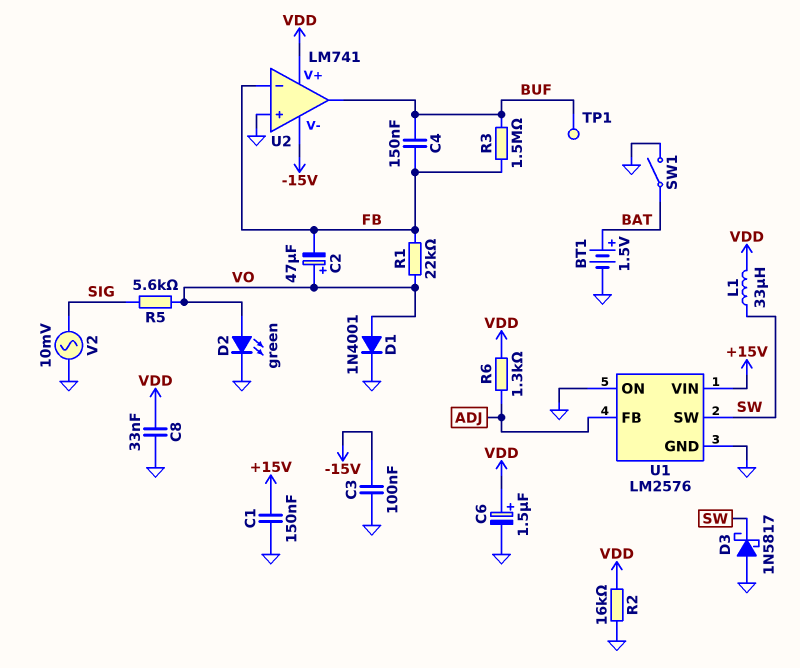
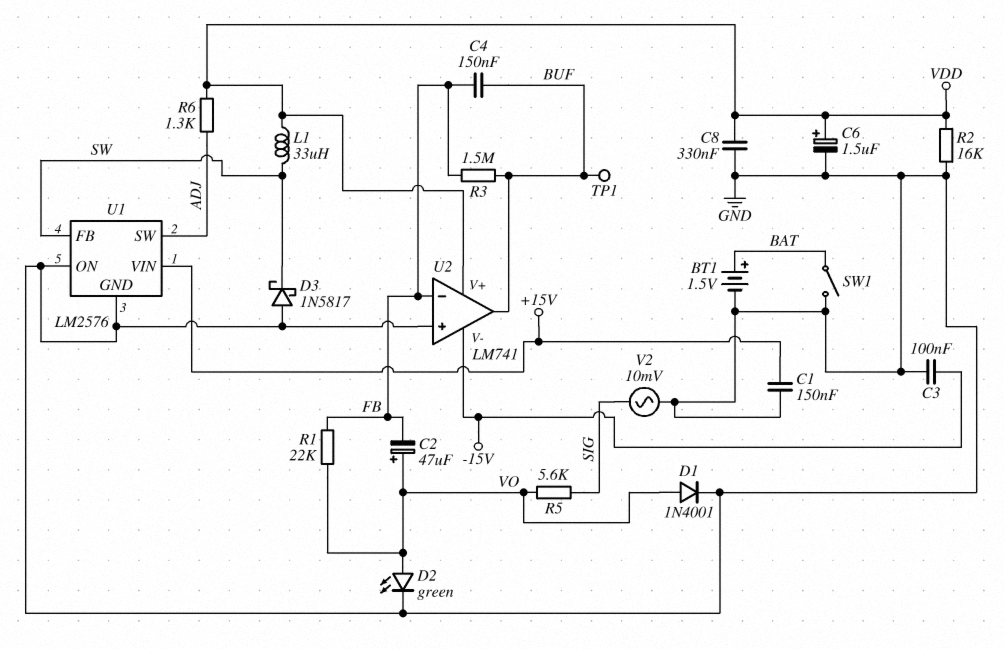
C8: 33nF (GND, VDD) -> 330nF (GND, VDD)
U1 pin FB: ADJ -> SW
U1 pin SW: SW -> ADJ

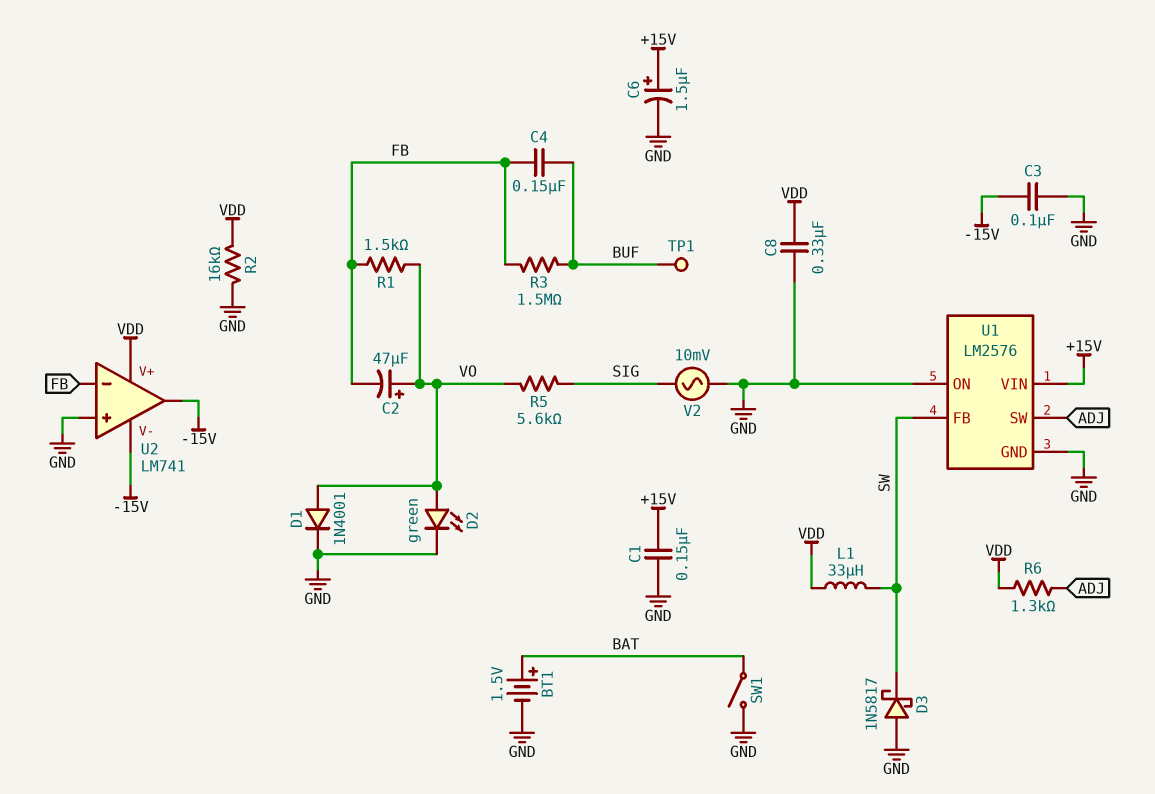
C6: 1.5uF (plus VDD, minus GND) -> 1.5uF (plus +15V, minus GND)
R1: 22k (FB, VO) -> 1.5k (FB, VO)
U2 pin out: BUF -> -15V

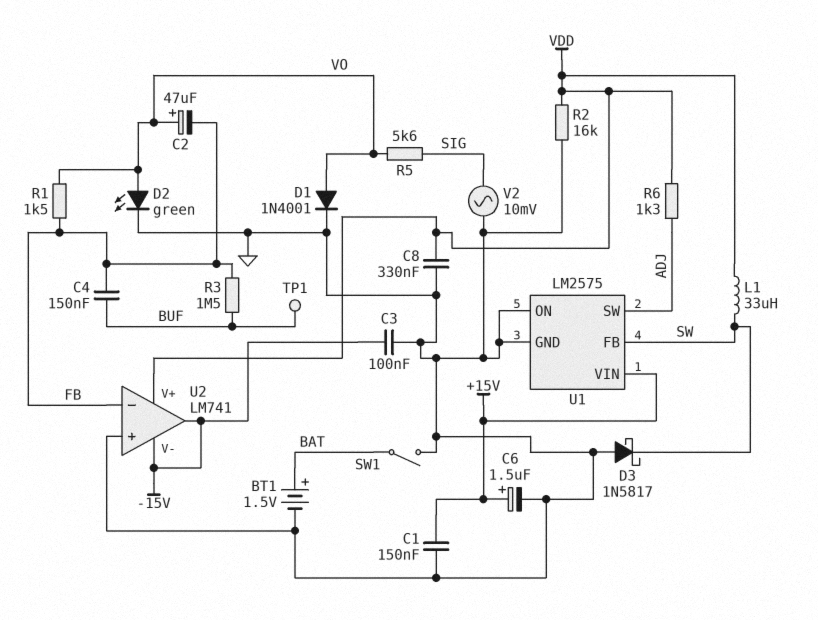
U1: LM2576 -> LM2575

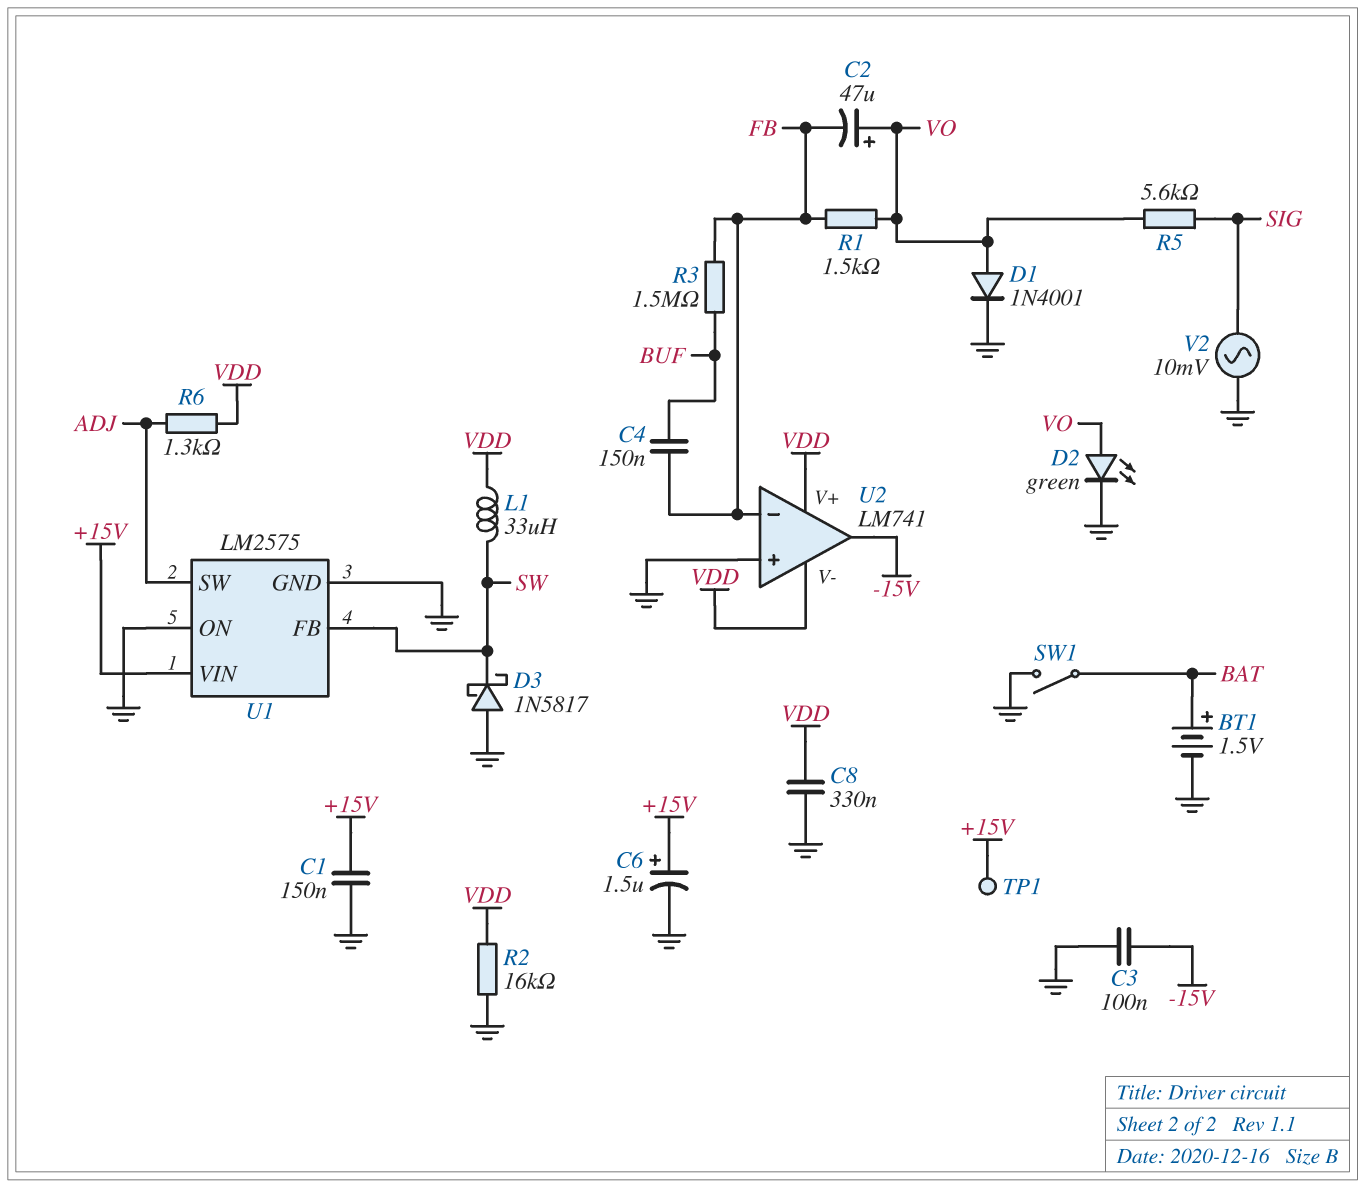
TP1: test point (BUF) -> test point (+15V)
U2 pin V-: -15V -> VDD

